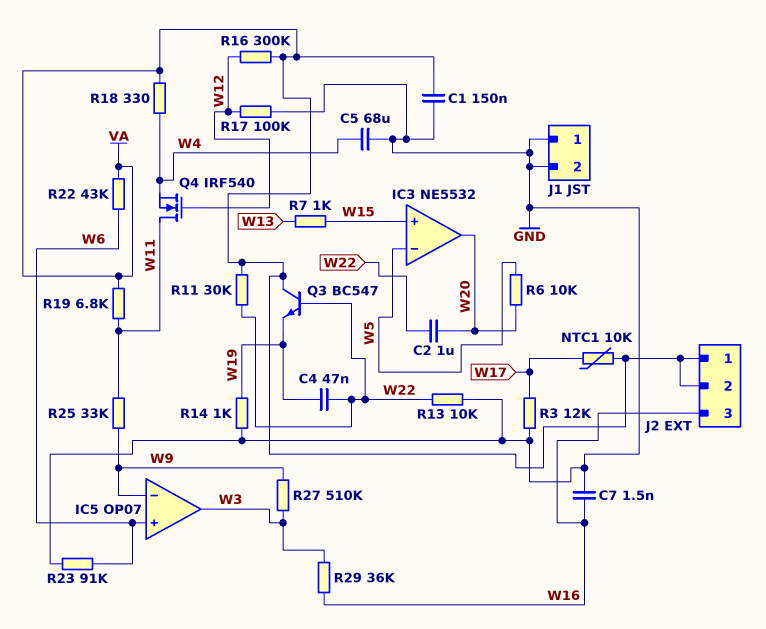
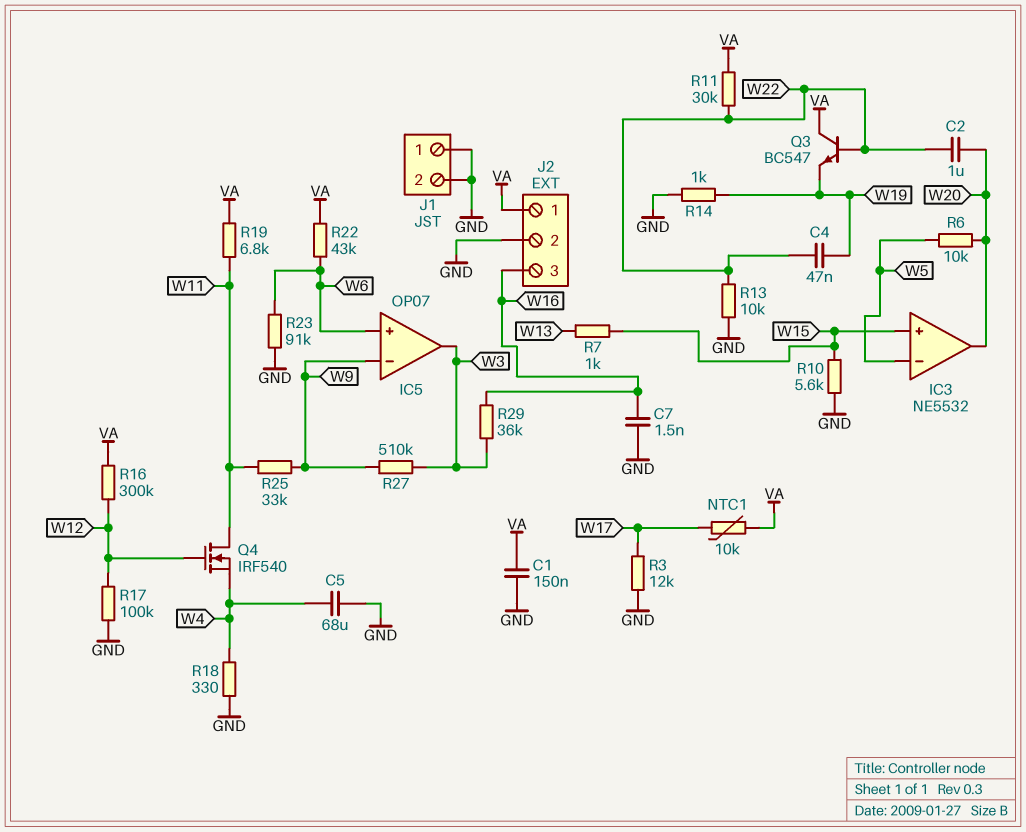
J2 pin 2: VA -> GND
R10: none -> 5.6k (GND, W15)
R18: 330 (VA, W4) -> 330 (GND, W4)

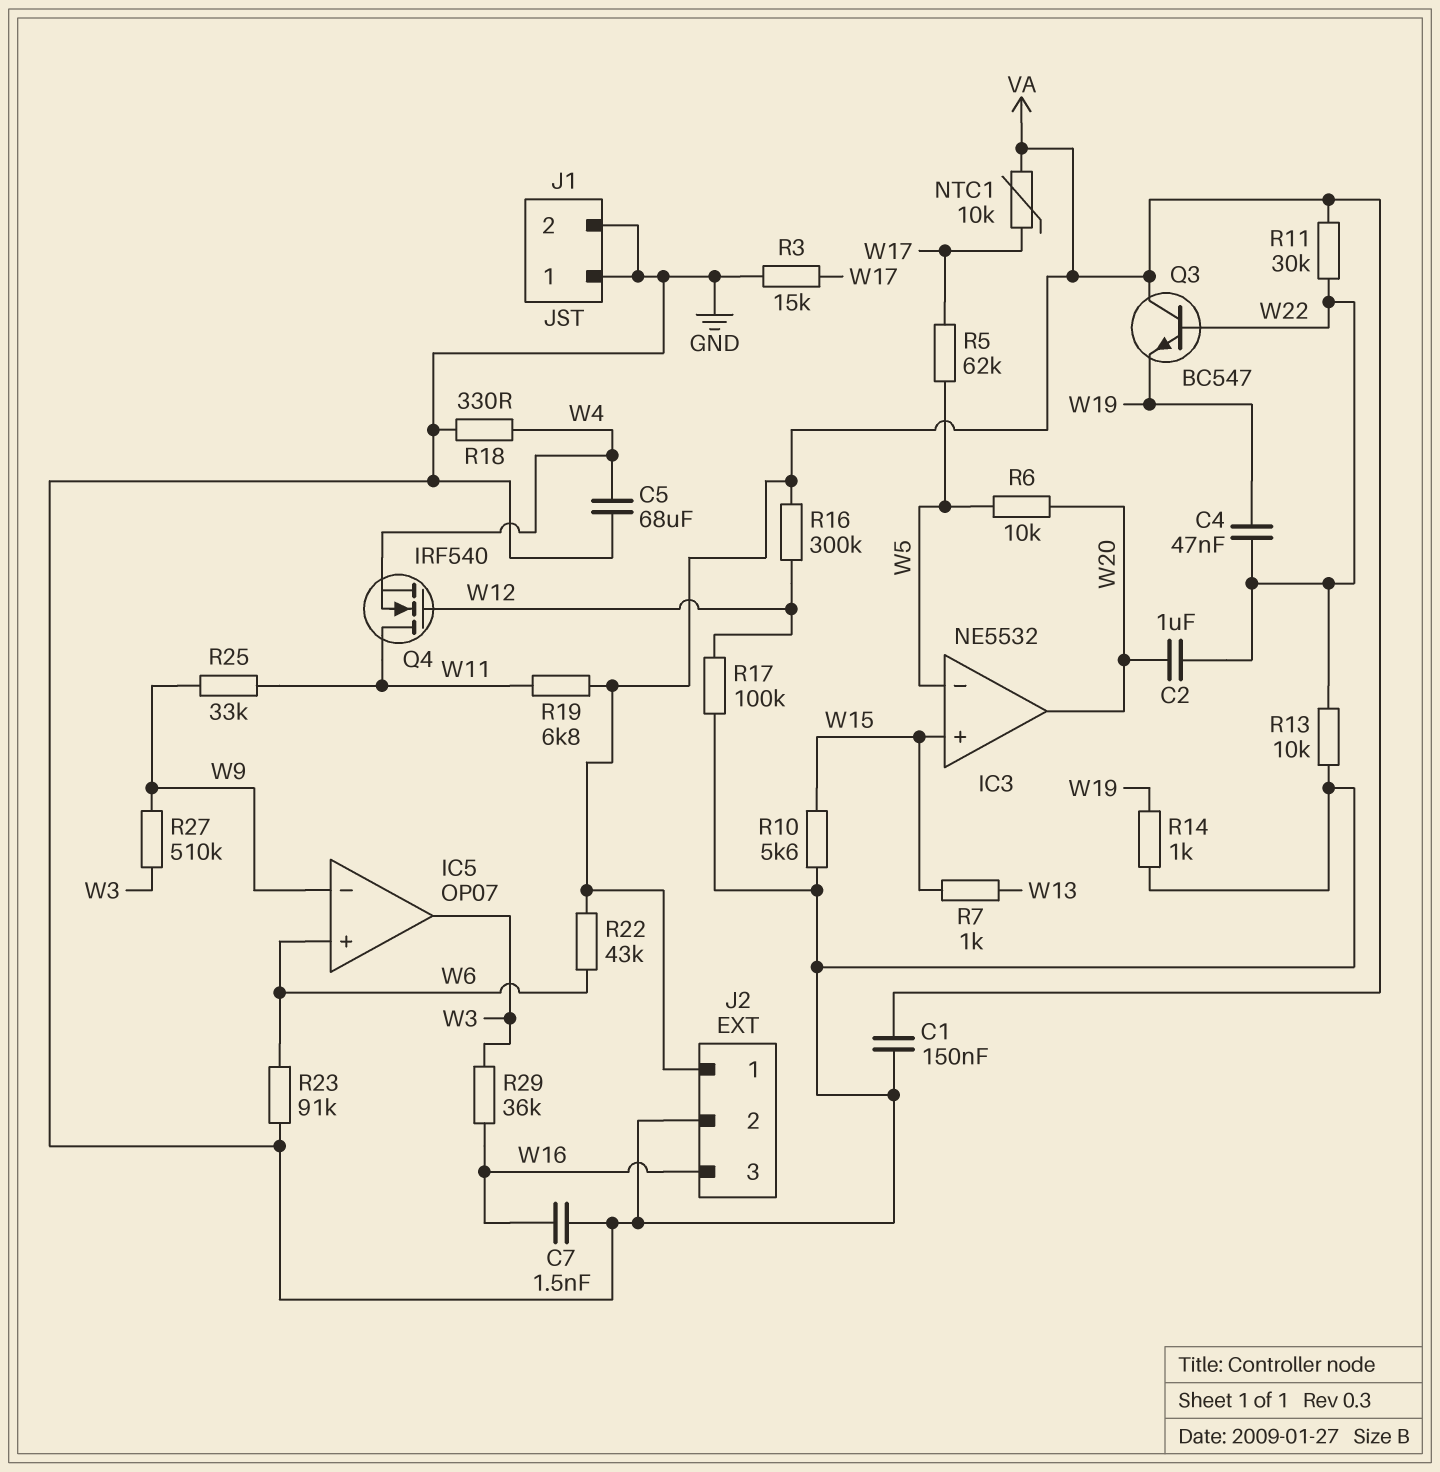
R3: 12k (GND, W17) -> 15k (GND, W17)
R5: none -> 62k (W5, W17)

